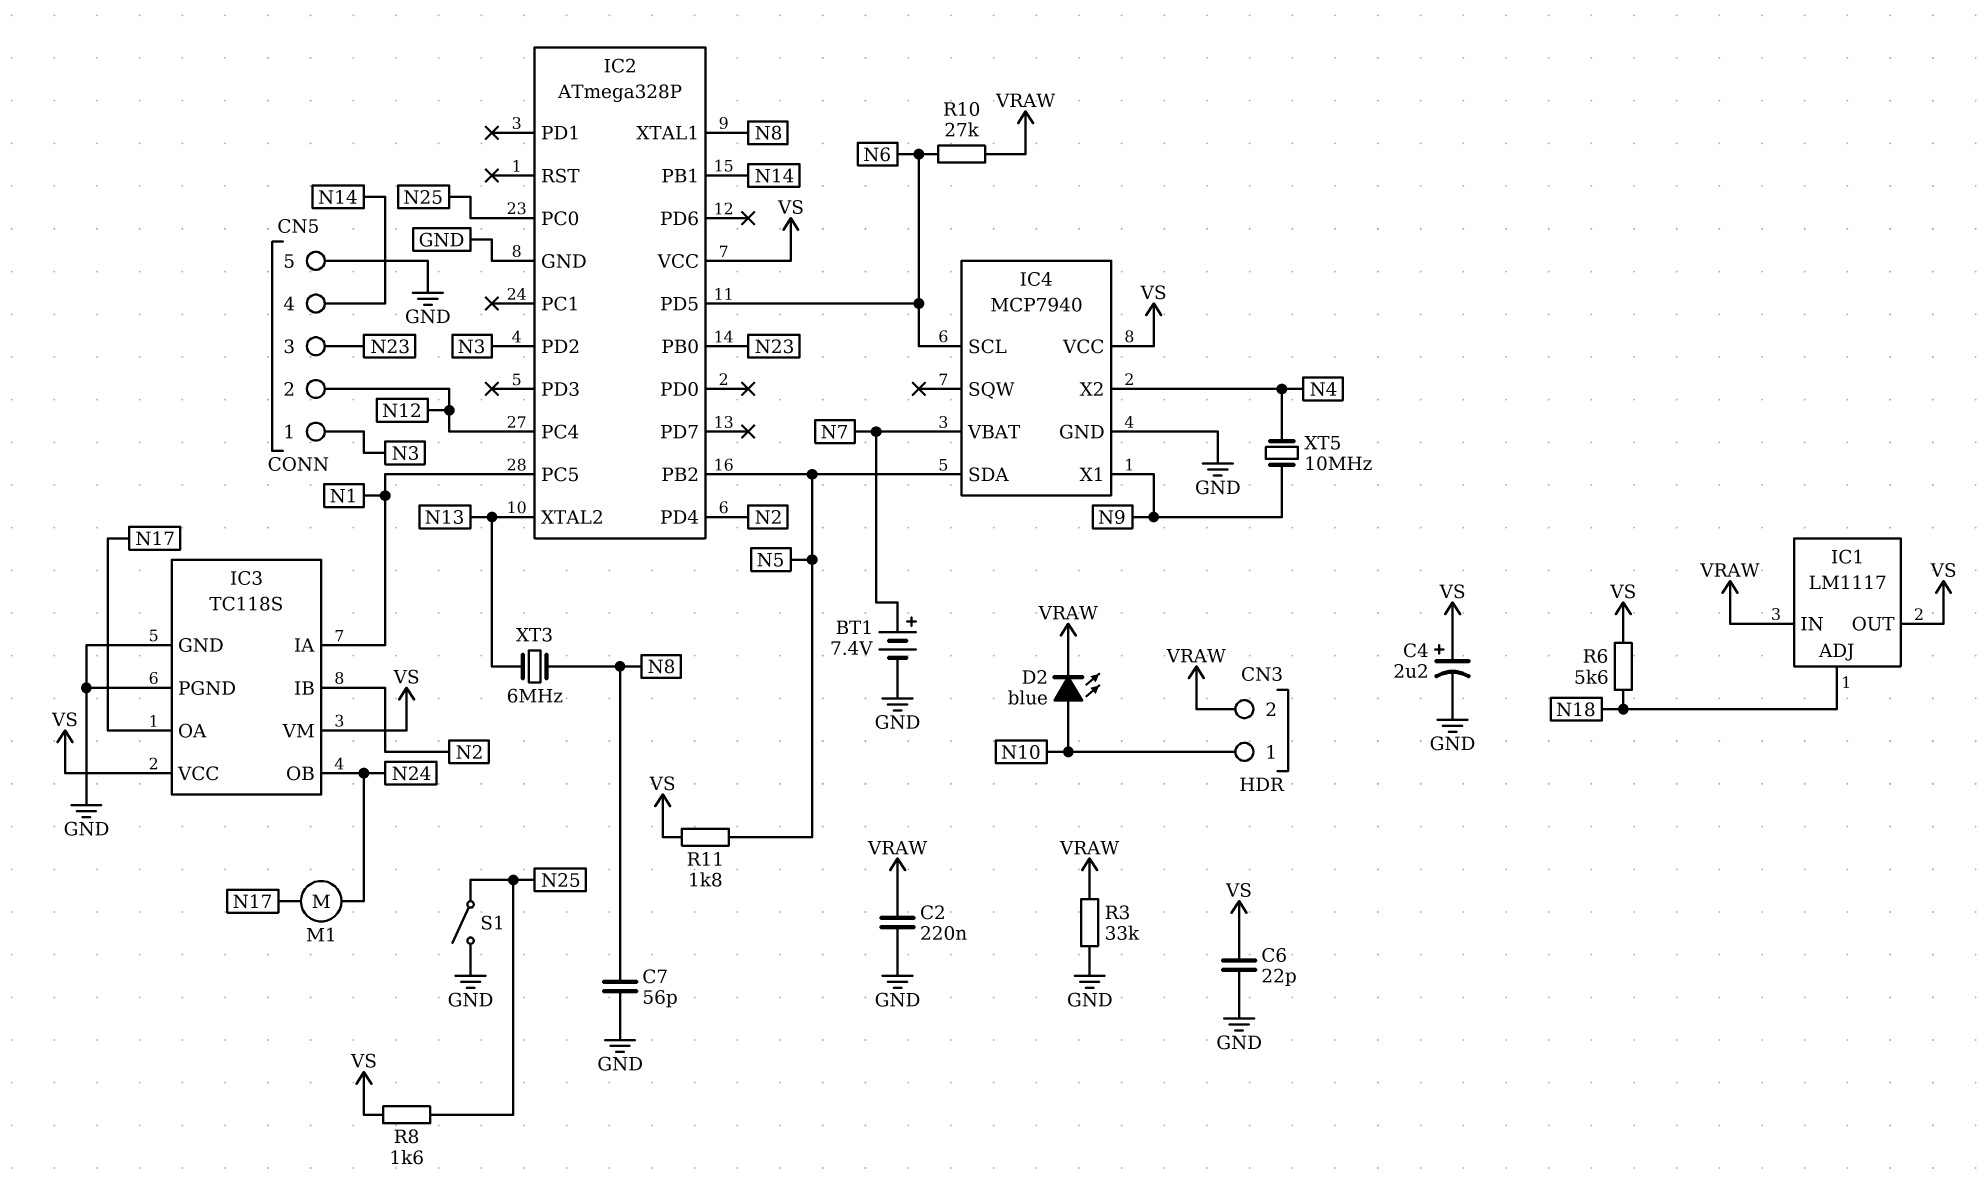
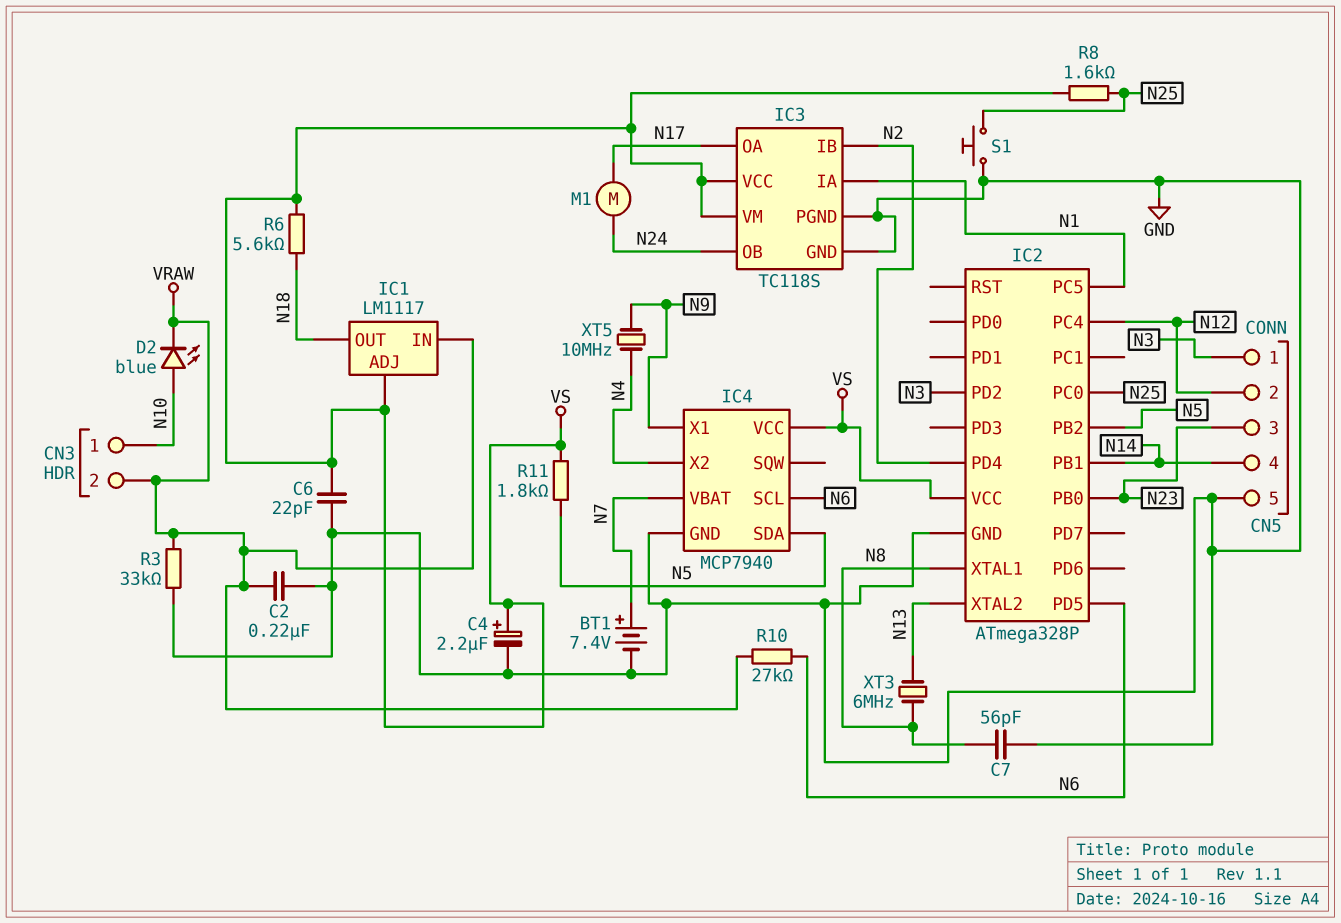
IC1 pin ADJ: N18 -> VS
IC1 pin OUT: VS -> N18
S1: switch (GND, N25) -> button (GND, N25)

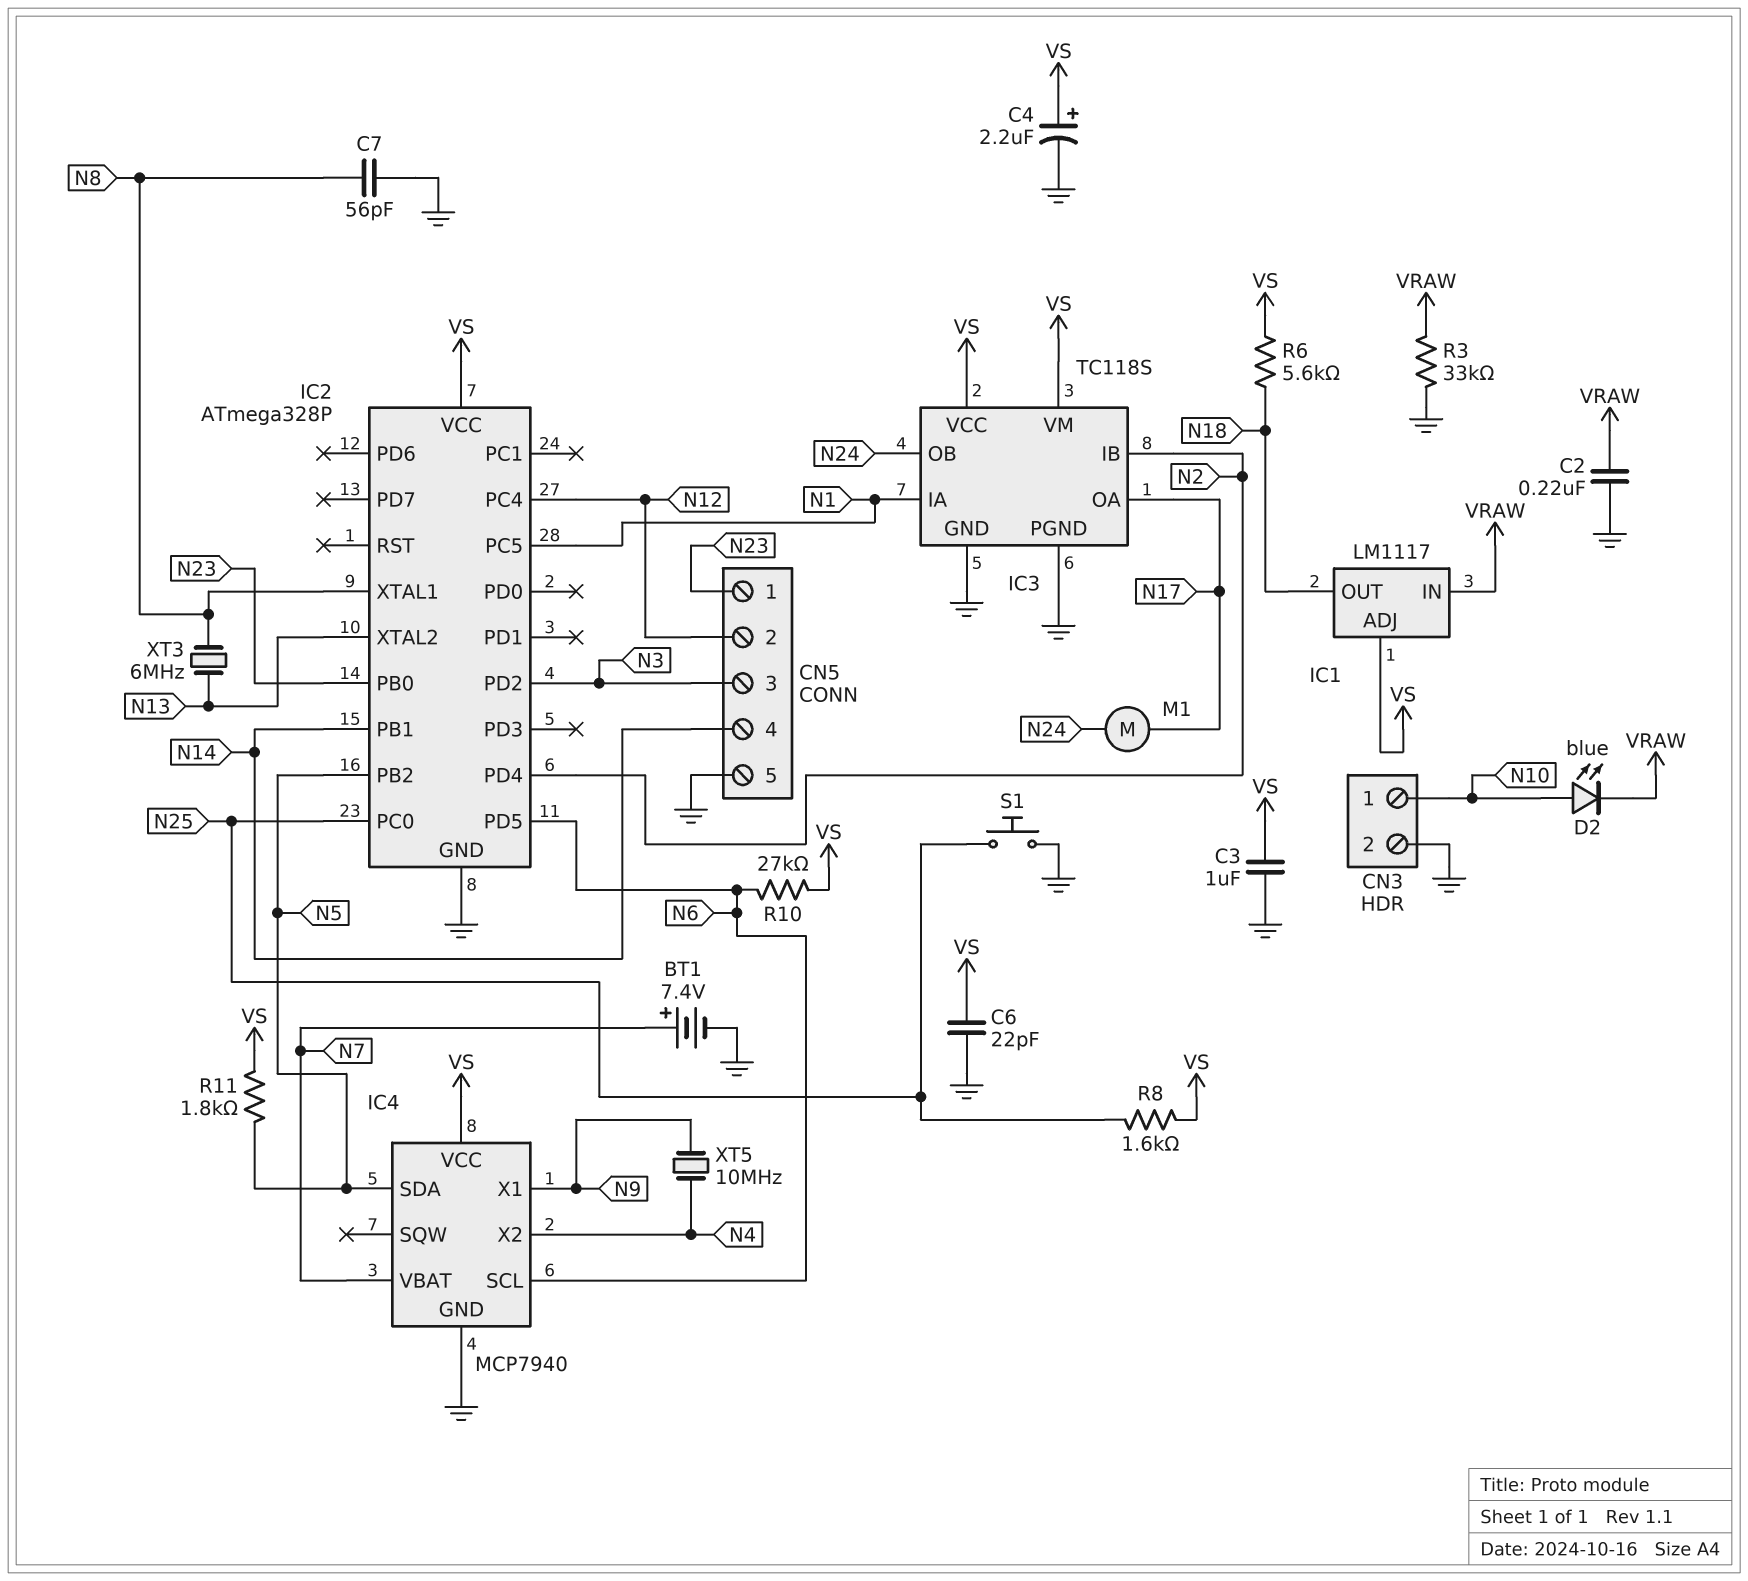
C3: none -> 1uF (GND, VS)
CN3 pin 2: VRAW -> GND
CN5 pin 1: N3 -> N23
CN5 pin 3: N23 -> N3
R10: 27k (N6, VRAW) -> 27k (N6, VS)

